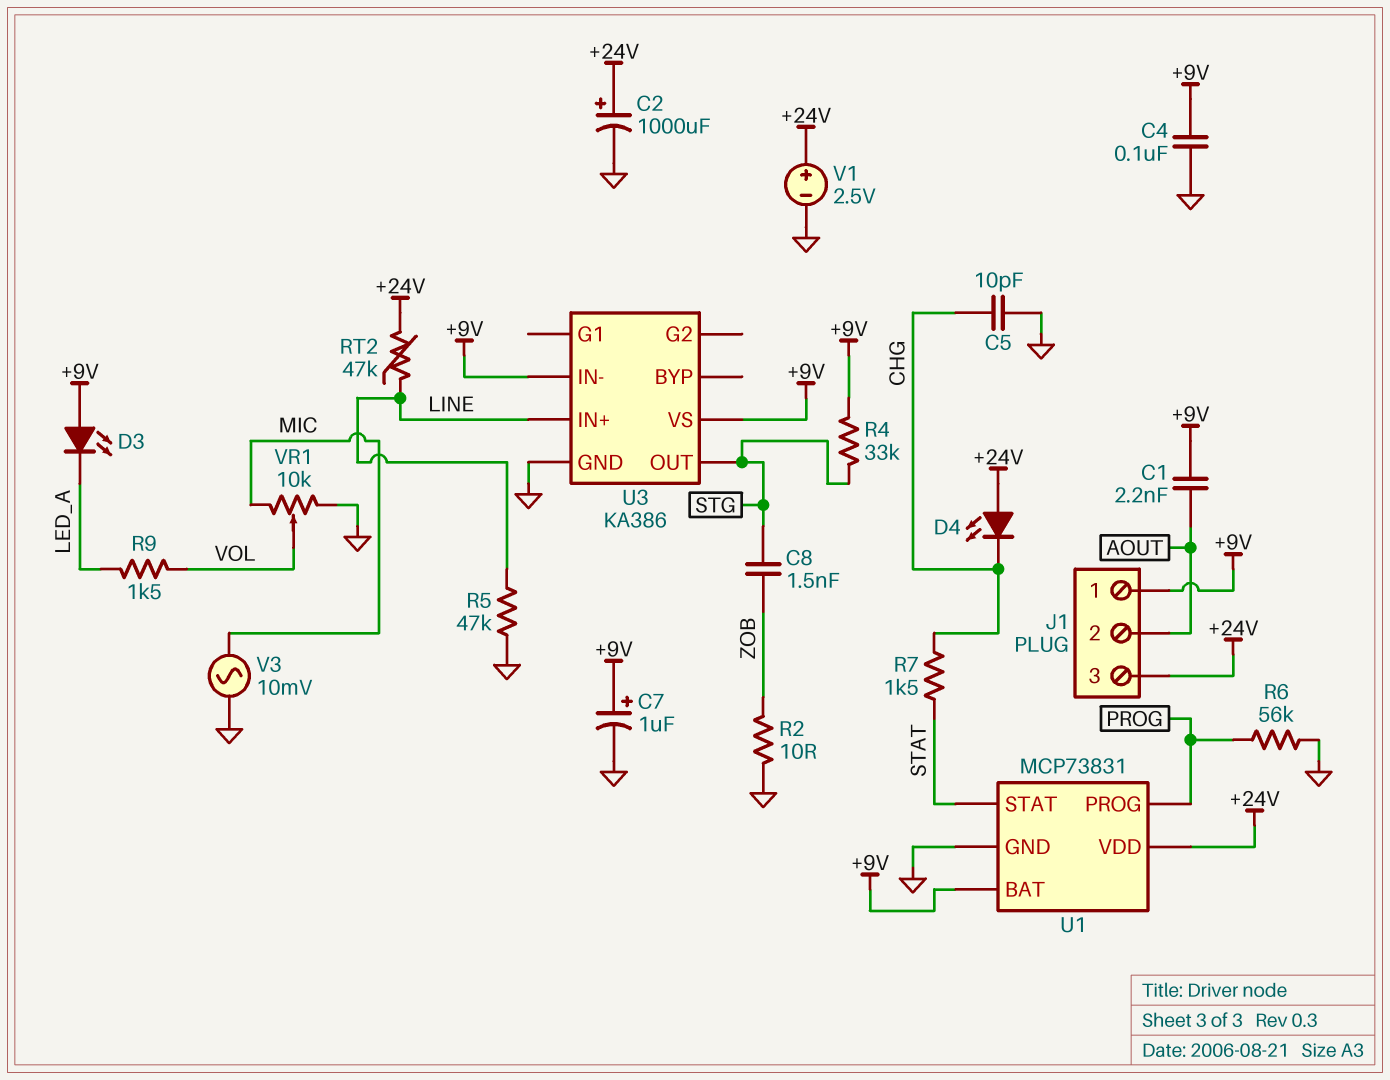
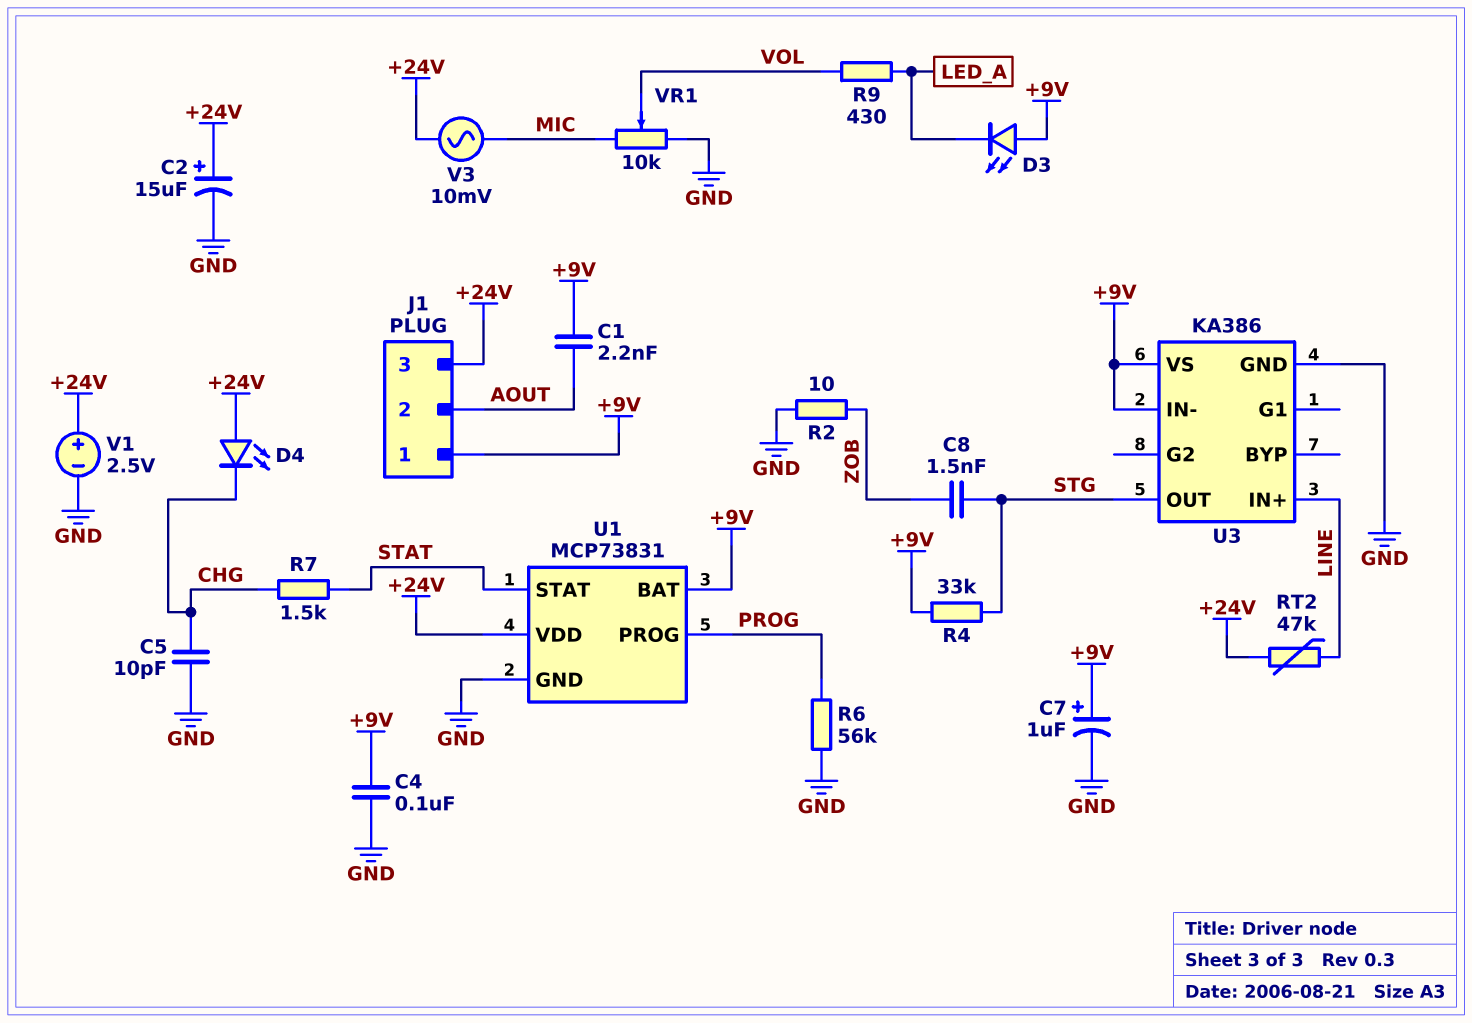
C2: 1000uF (plus +24V, minus GND) -> 15uF (plus +24V, minus GND)
R5: 47k (GND, LINE) -> none
R9: 1.5k (LED_A, VOL) -> 430 (LED_A, VOL)
V3: AC 10mV (GND, MIC) -> AC 10mV (+24V, MIC)

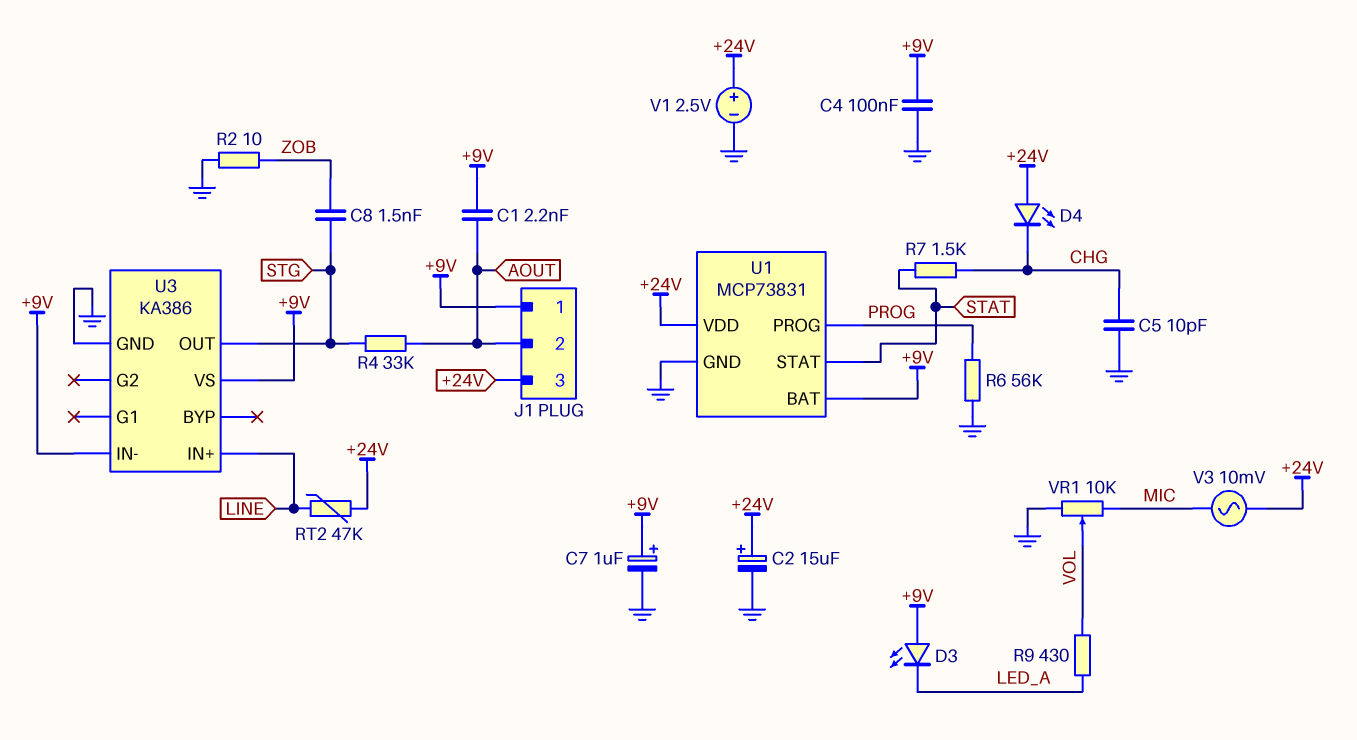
R4: 33k (+9V, STG) -> 33k (AOUT, STG)

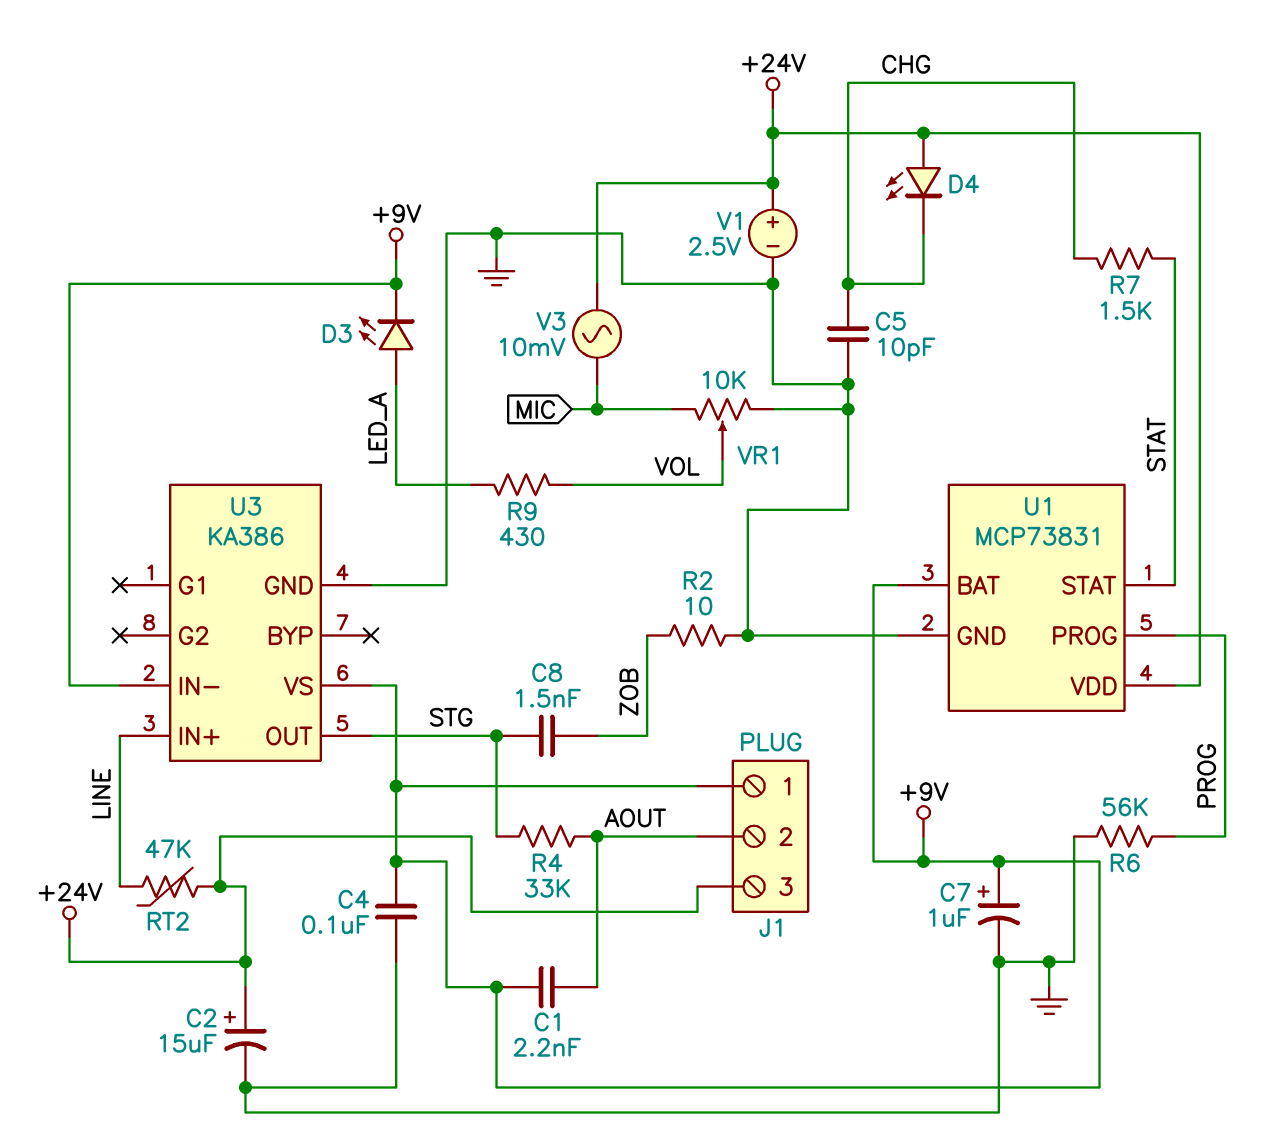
D3: LED (A +9V, K LED_A) -> LED (A LED_A, K +9V)

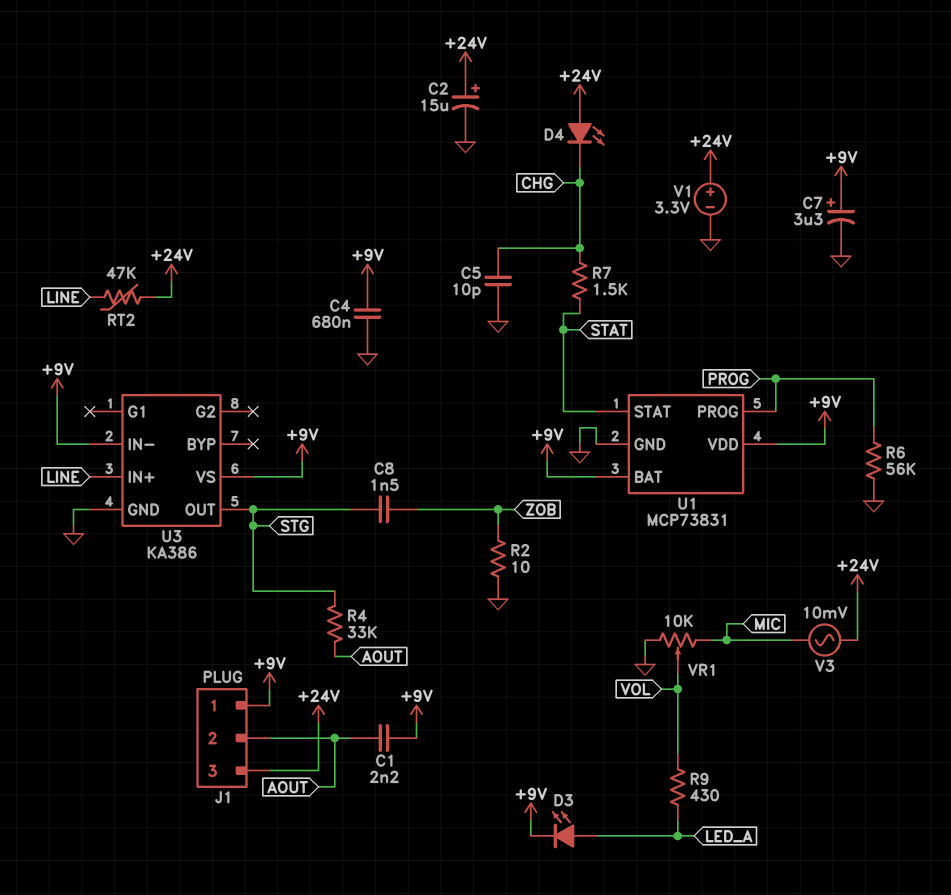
C4: 100nF (+9V, GND) -> 680nF (+9V, GND)
C7: 1uF (plus +9V, minus GND) -> 3.3uF (plus +9V, minus GND)
U1 pin VDD: +24V -> +9V
V1: 2.5V (plus +24V, minus GND) -> 3.3V (plus +24V, minus GND)

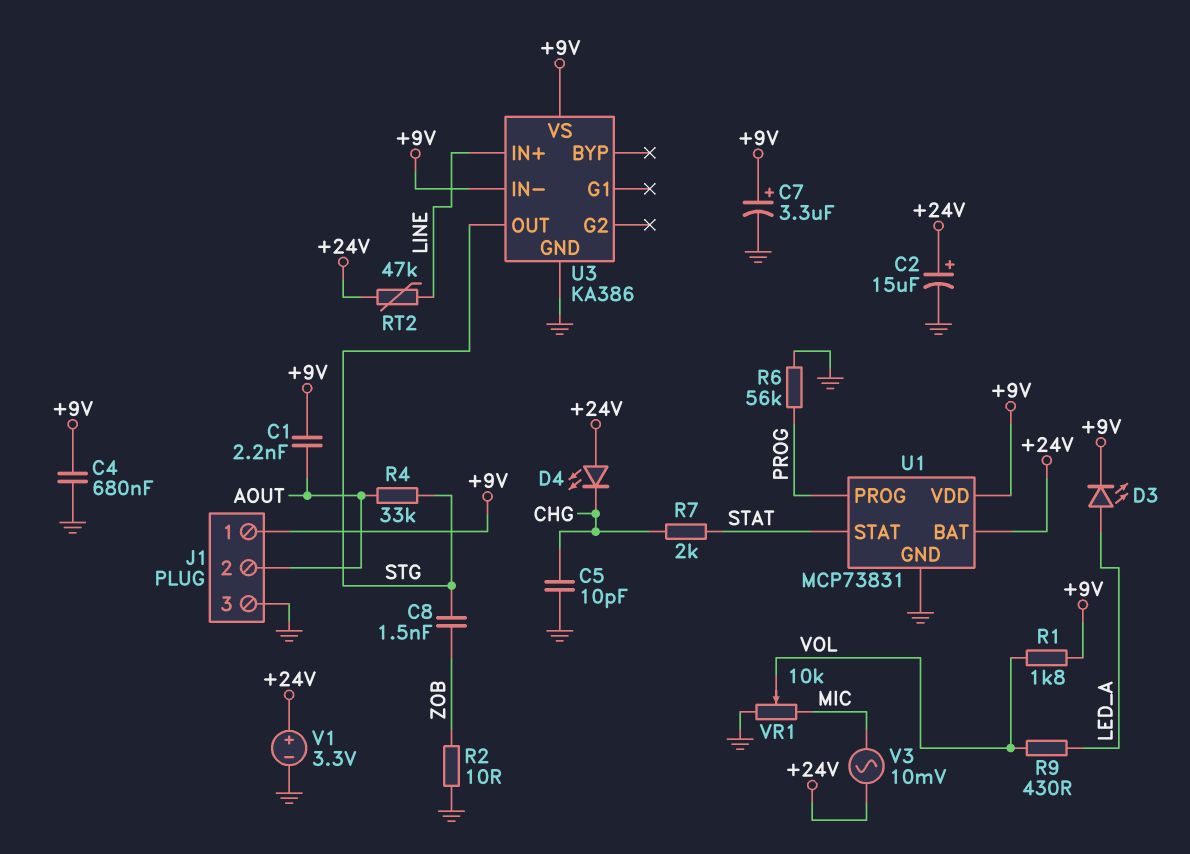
J1 pin 3: +24V -> GND
R1: none -> 1.8k (+9V, VOL)
R7: 1.5k (CHG, STAT) -> 2k (CHG, STAT)
U1 pin BAT: +9V -> +24V

